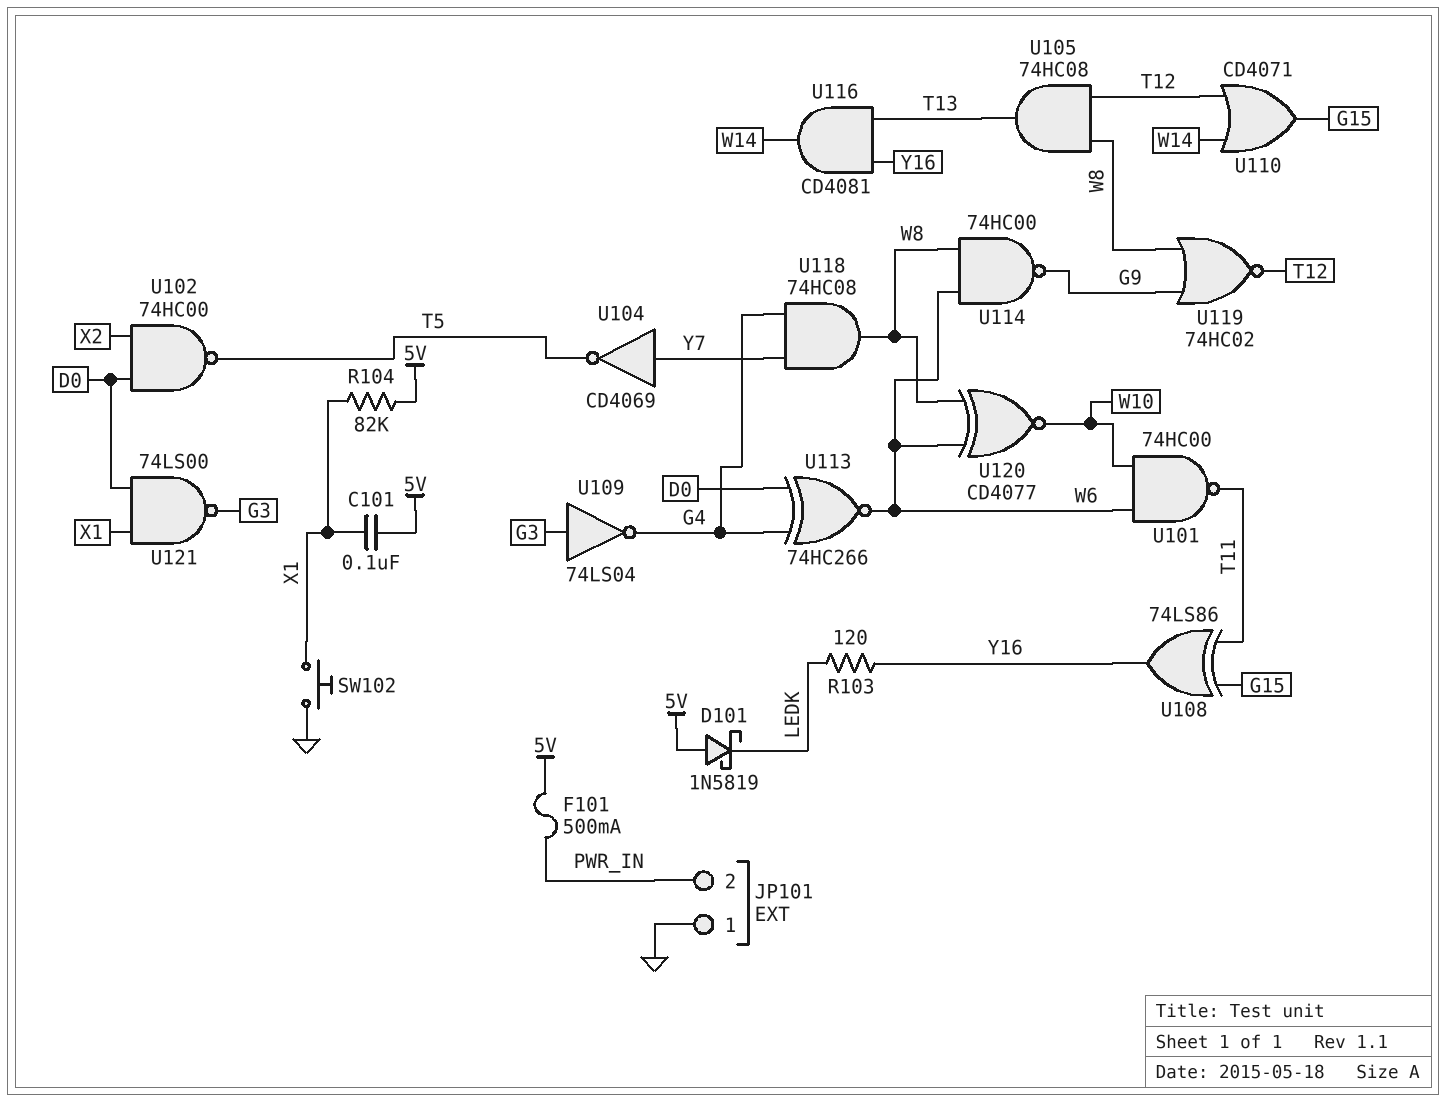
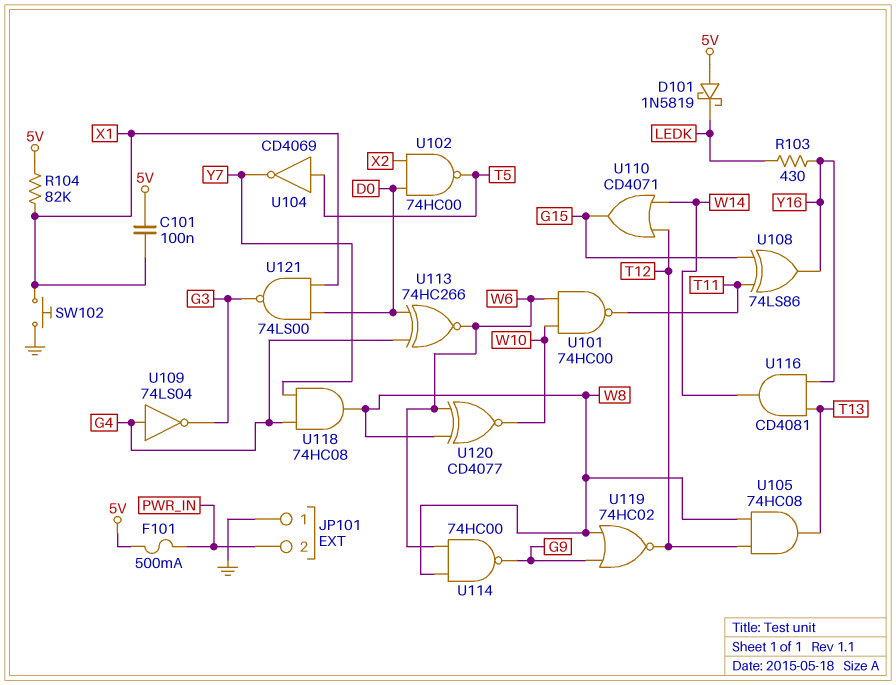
R103: 120 (LEDK, Y16) -> 430 (LEDK, Y16)
U104: NOT CD4069 (in Y7, out T5) -> NOT CD4069 (in T5, out Y7)
U109: NOT 74LS04 (in G3, out G4) -> NOT 74LS04 (in G4, out G3)

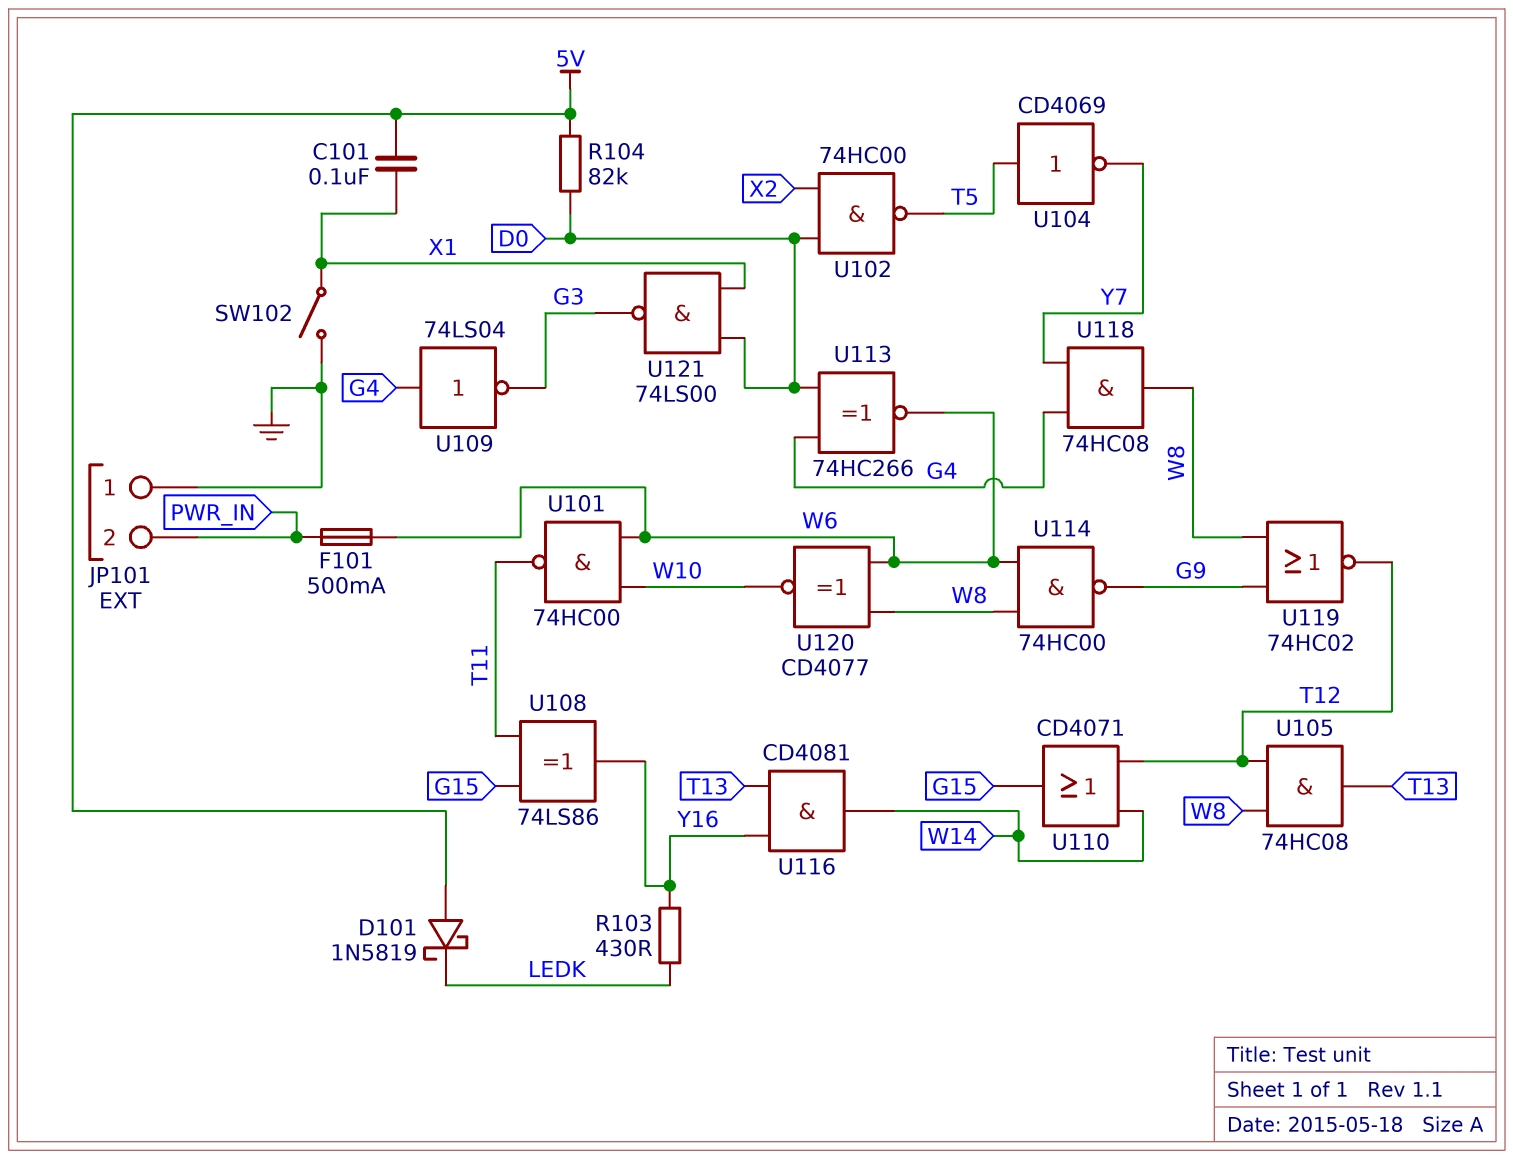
F101: 500mA (5V, PWR_IN) -> 500mA (PWR_IN, W6)
R104: 82k (5V, X1) -> 82k (5V, D0)
SW102: button (GND, X1) -> switch (GND, X1)

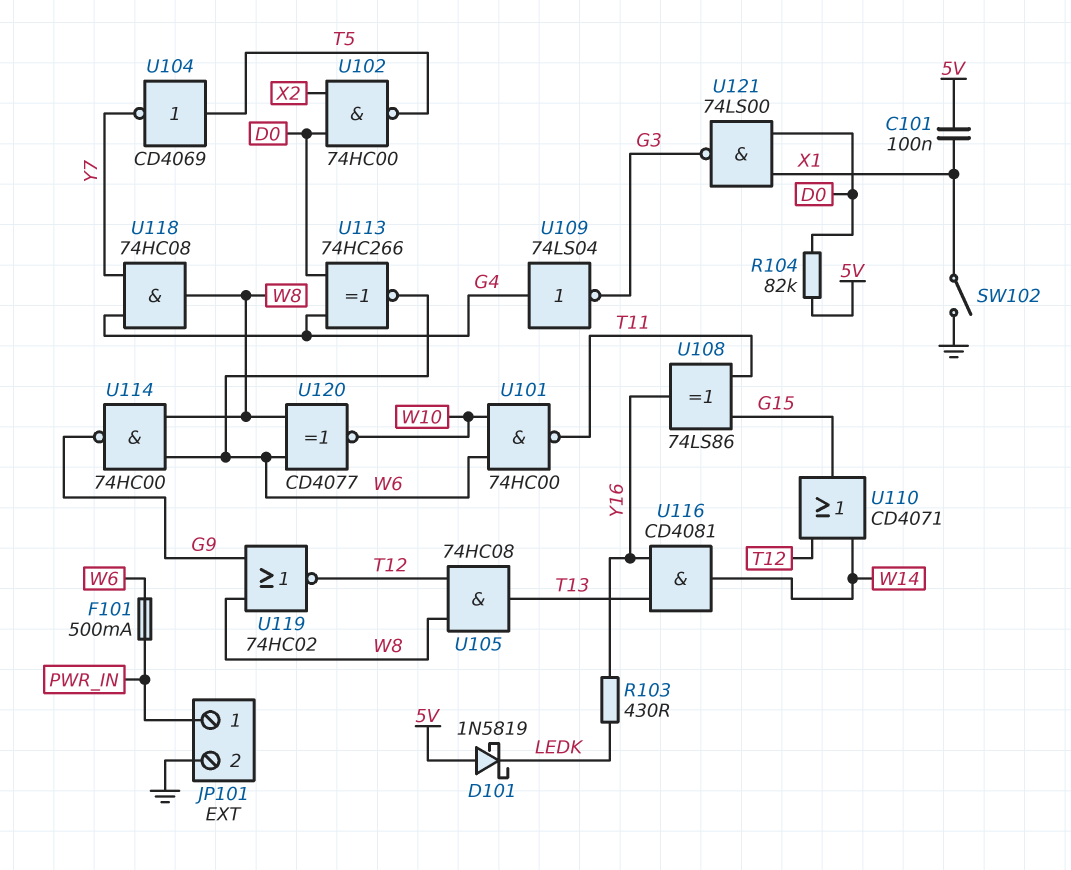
JP101 pin 1: GND -> PWR_IN
JP101 pin 2: PWR_IN -> GND

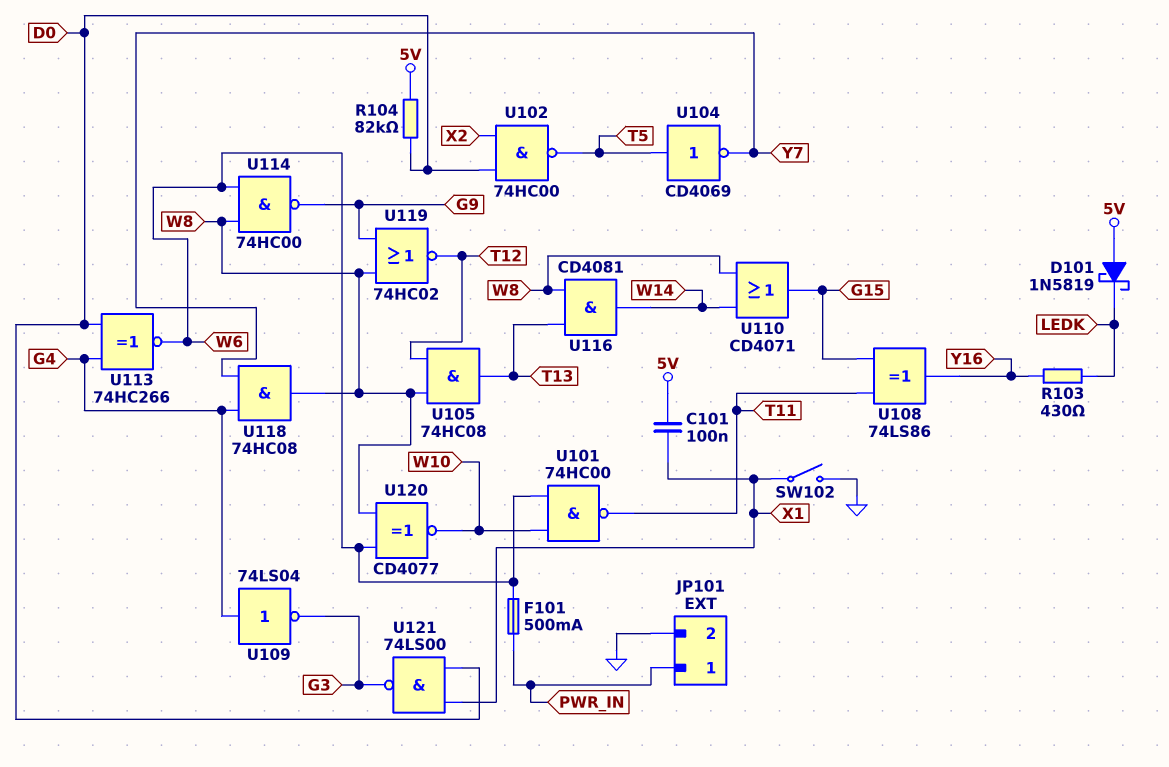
U110: OR CD4071 (in T12, in W14, out G15) -> OR CD4071 (in W8, in W14, out G15)
U116: AND CD4081 (in T13, in Y16, out W14) -> AND CD4081 (in T13, in W8, out W14)

